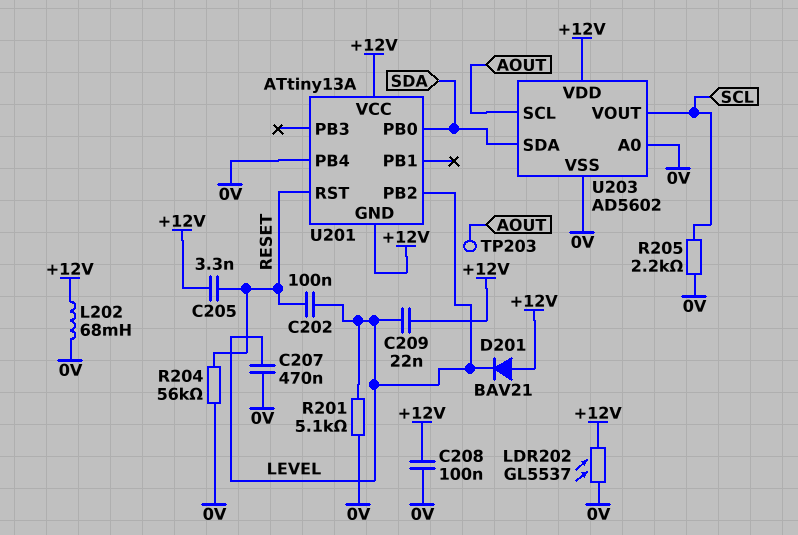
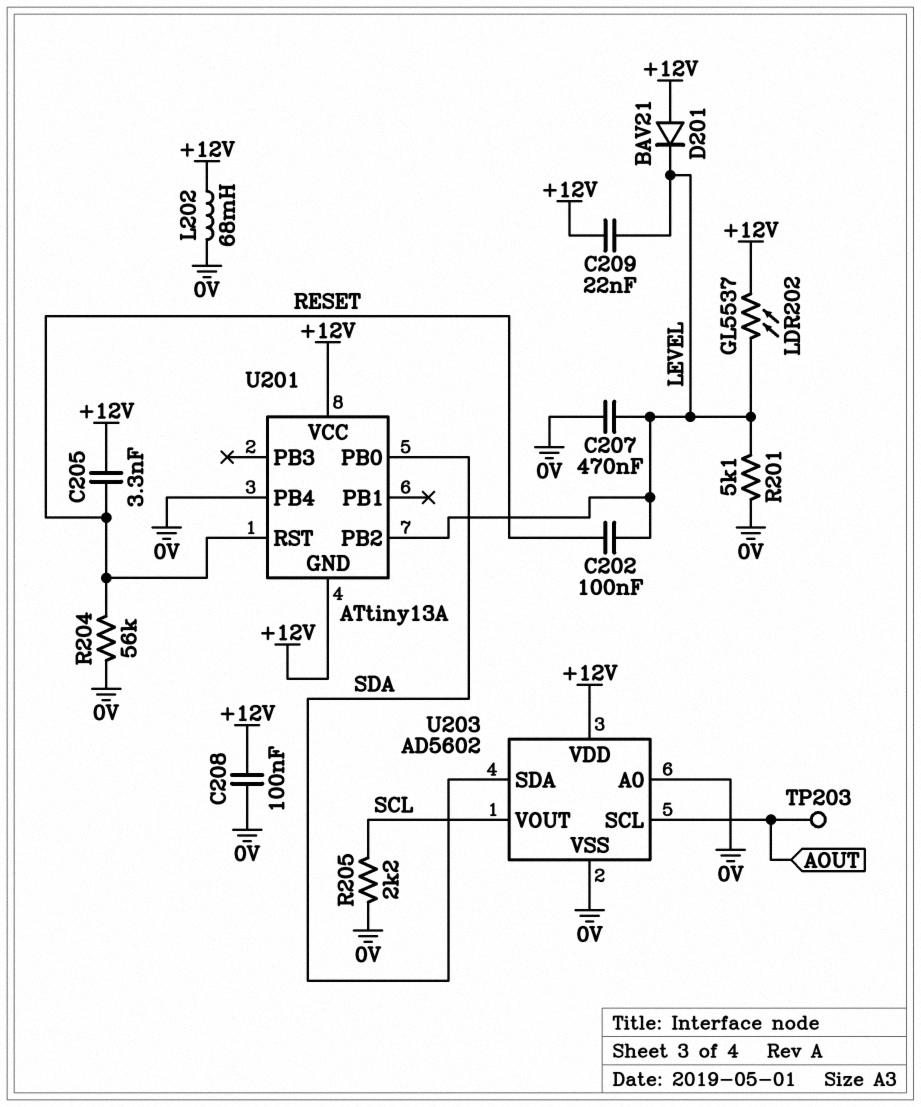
LDR202: GL5537 (+12V, 0V) -> GL5537 (+12V, LEVEL)

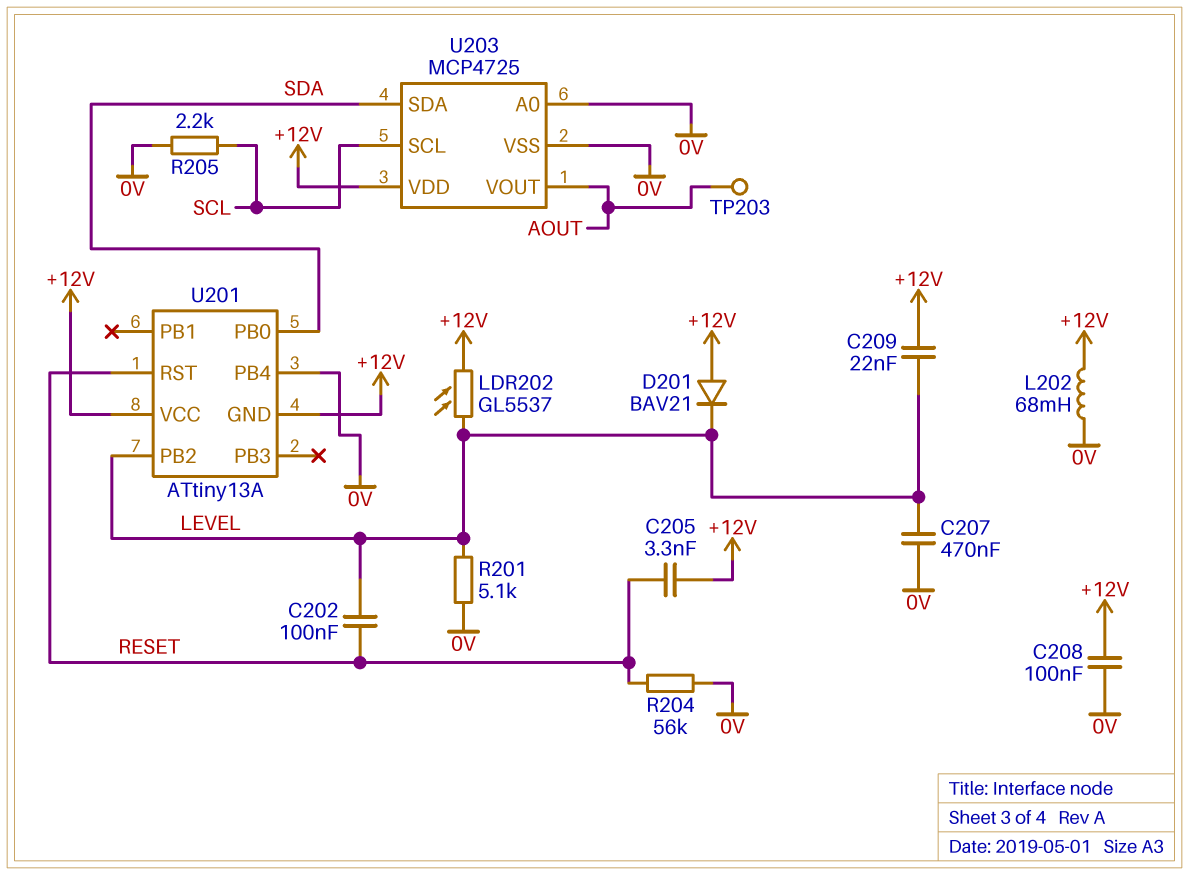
U203: AD5602 -> MCP4725
U203 pin SCL: AOUT -> SCL
U203 pin VOUT: SCL -> AOUT

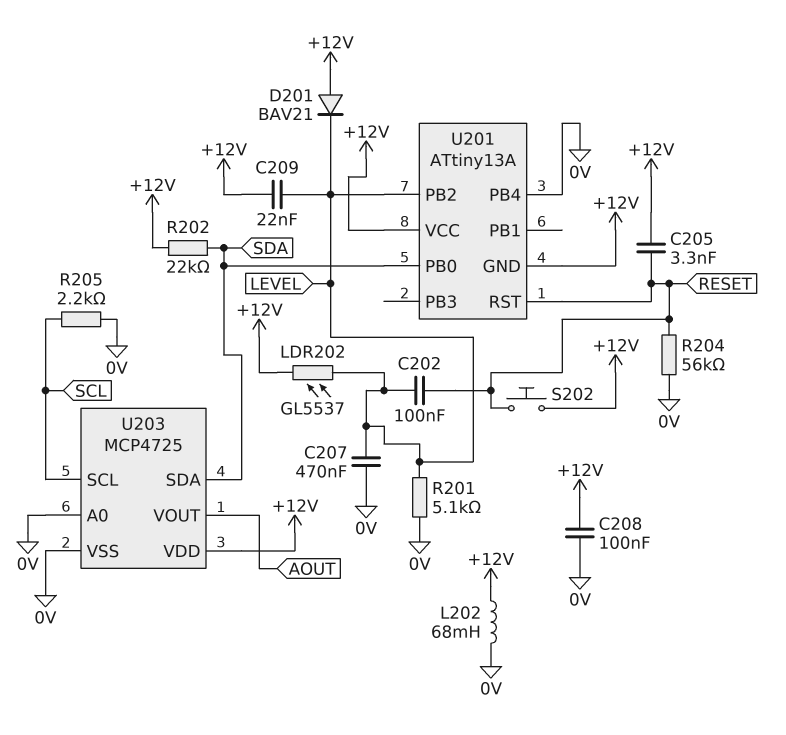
R202: none -> 22k (+12V, SDA)
S202: none -> button (+12V, RESET)
TP203: test point (AOUT) -> none

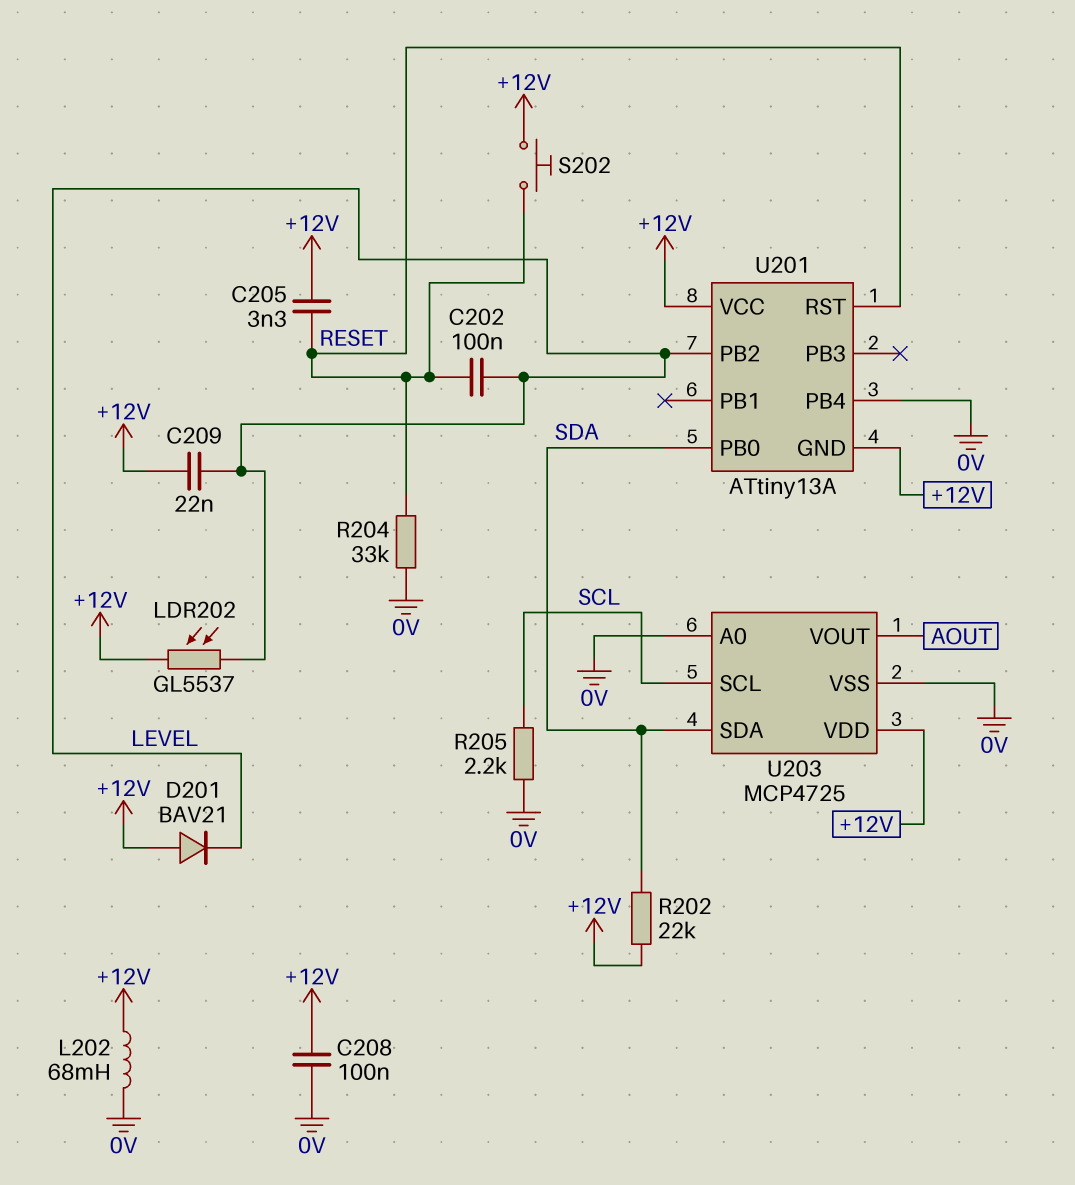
C207: 470nF (0V, LEVEL) -> none
R201: 5.1k (0V, LEVEL) -> none
R204: 56k (0V, RESET) -> 33k (0V, RESET)

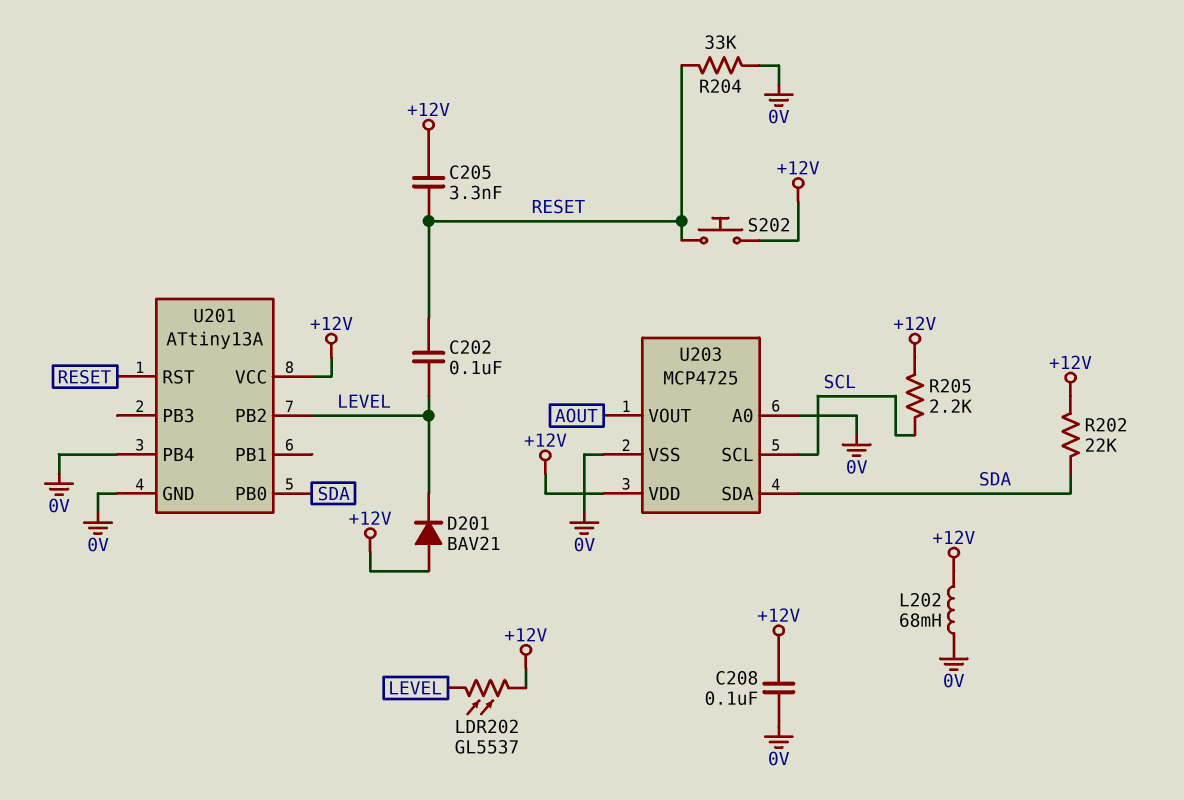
C209: 22nF (+12V, LEVEL) -> none
R205: 2.2k (0V, SCL) -> 2.2k (+12V, SCL)
U201 pin GND: +12V -> 0V

